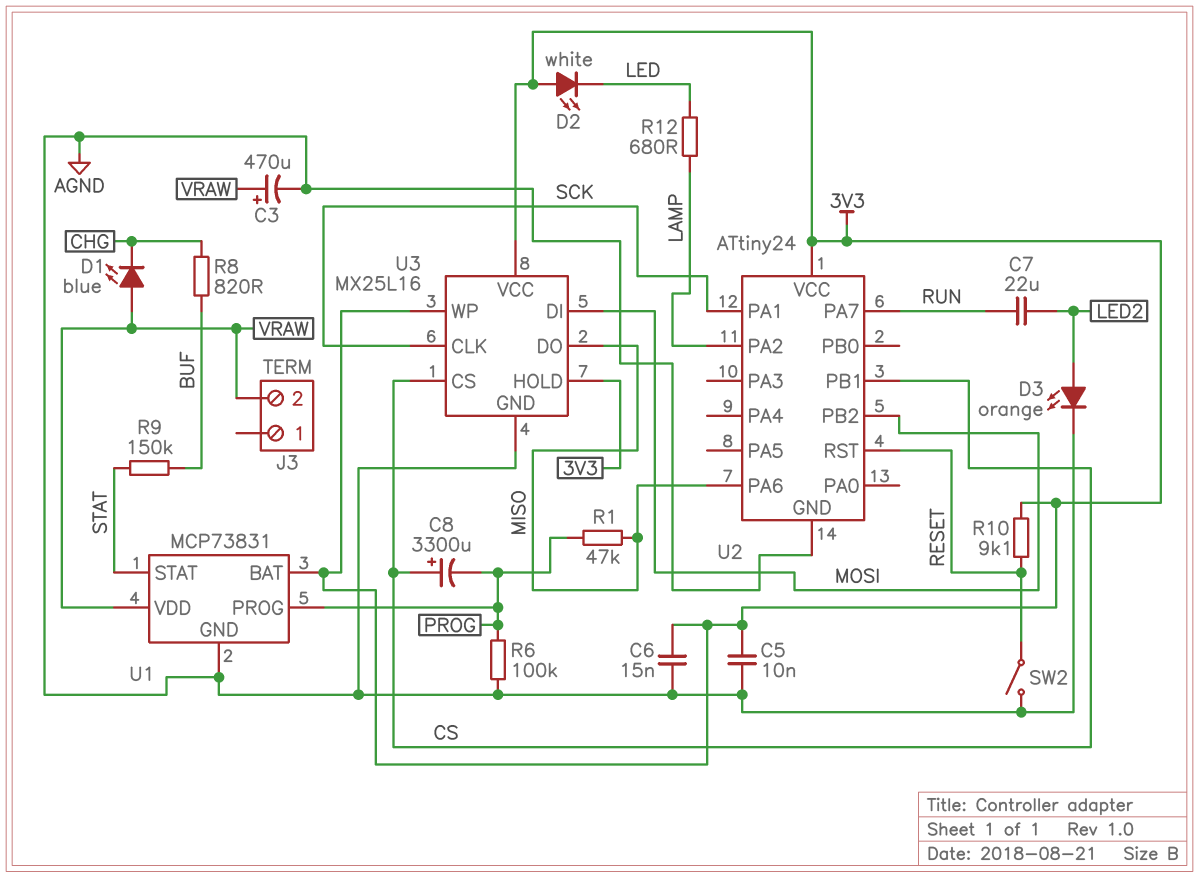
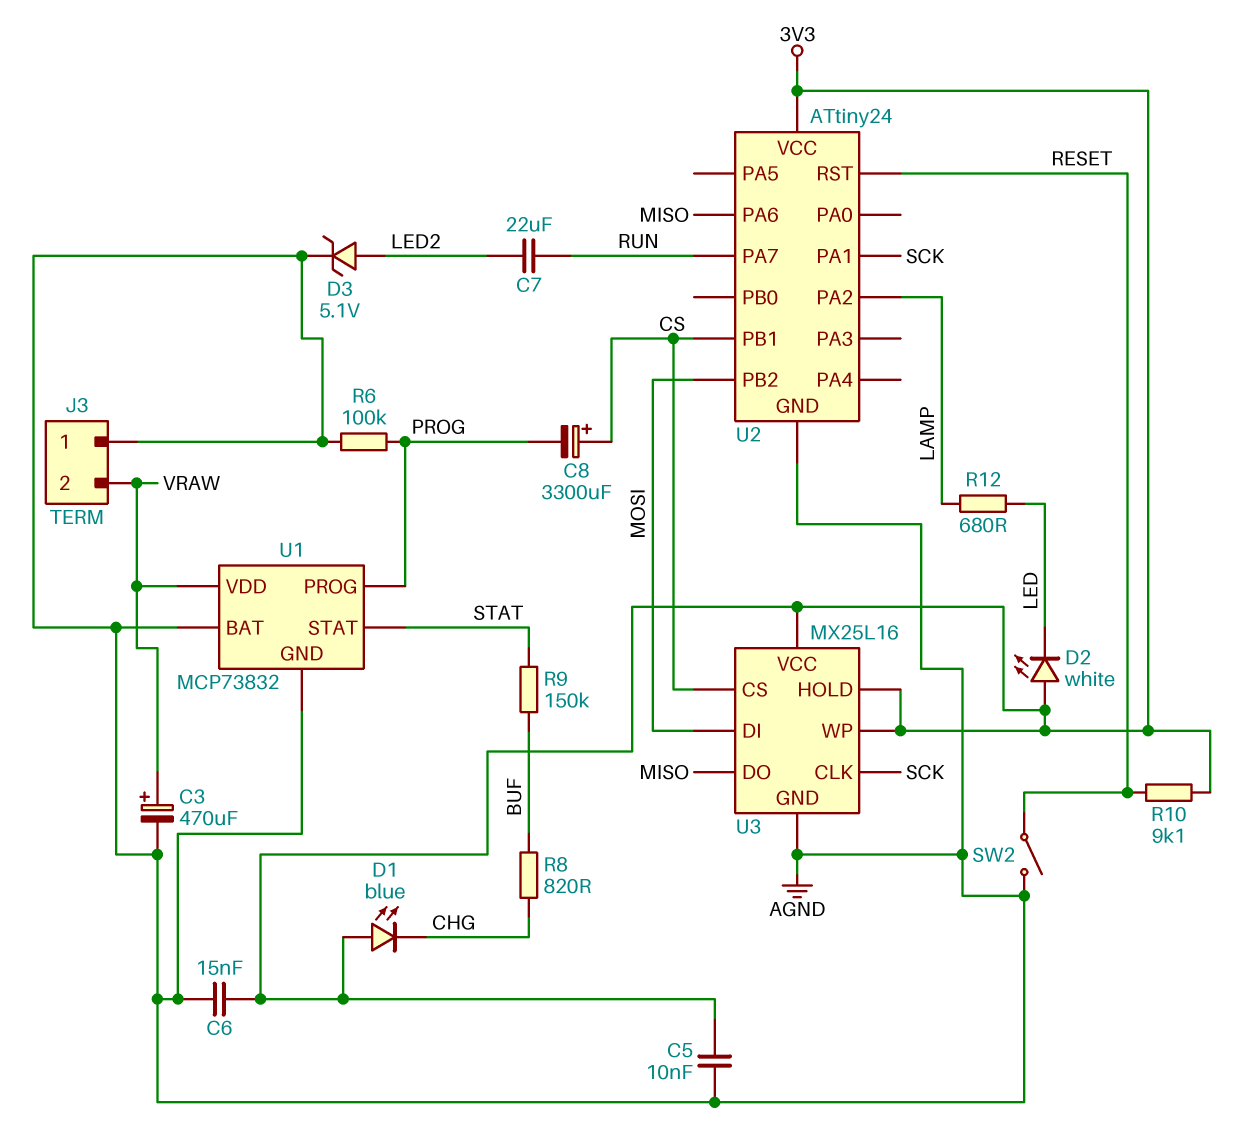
D1: LED blue (A VRAW, K CHG) -> LED blue (A 3V3, K CHG)
D3: LED orange (A LED2, K AGND) -> zener 5.1V (A LED2, K AGND)
J3 pin 1: none -> AGND
R1: 47k (MISO, PROG) -> none
U1: MCP73831 -> MCP73832
U1 pin BAT: 3V3 -> AGND

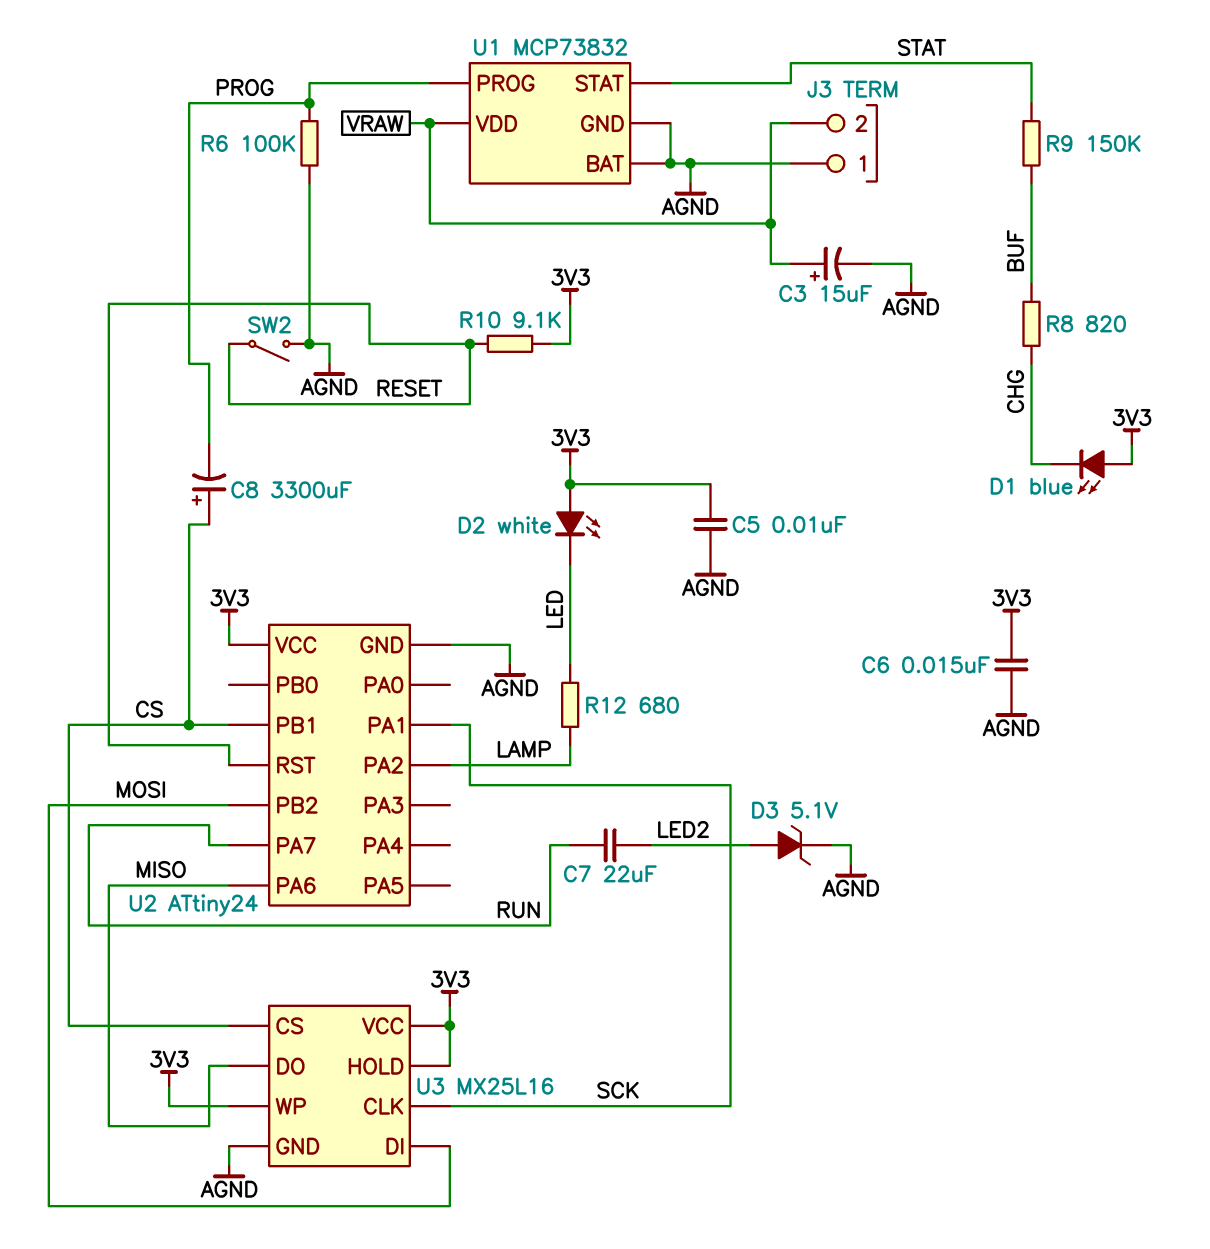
C3: 470uF (plus VRAW, minus AGND) -> 15uF (plus VRAW, minus AGND)

